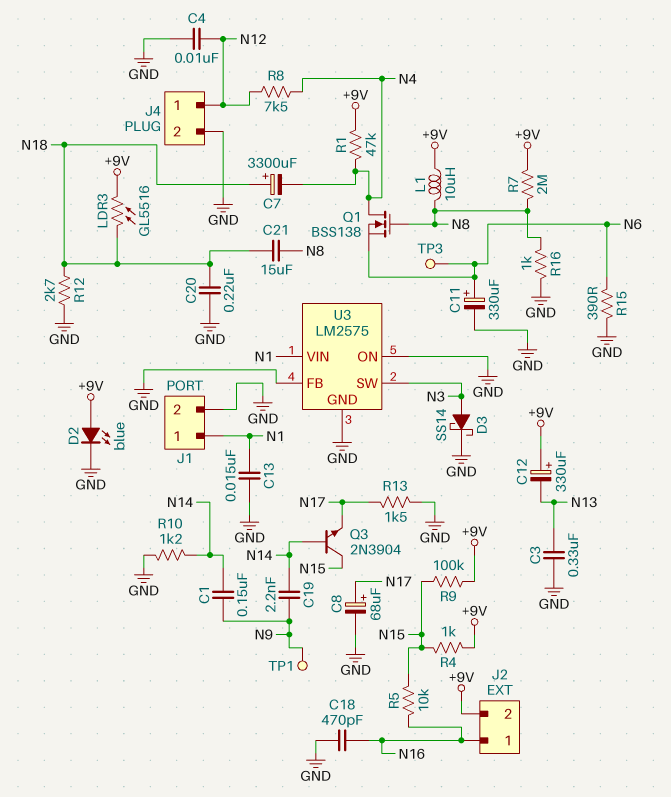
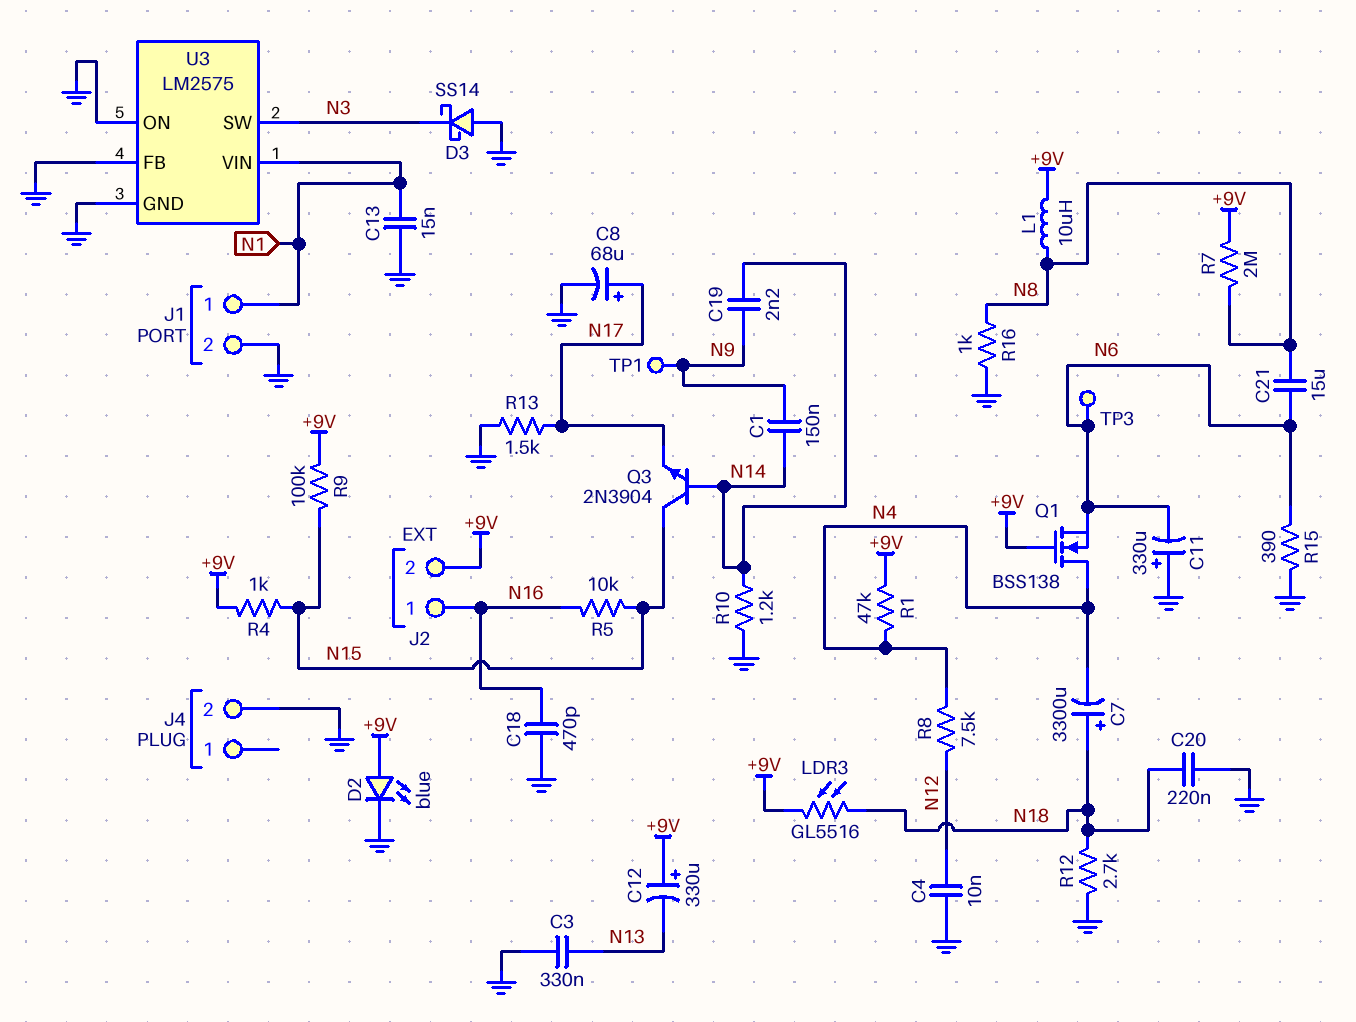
C11: 330uF (plus N6, minus GND) -> 330uF (plus GND, minus N6)
C21: 15uF (N8, N18) -> 15uF (N6, N8)
D3: schottky SS14 (A N3, K GND) -> schottky SS14 (A GND, K N3)
J4 pin 1: N12 -> none
Q1: NMOS BSS138 (G N8, D N4, S N6) -> NMOS BSS138 (G +9V, D N4, S N6)

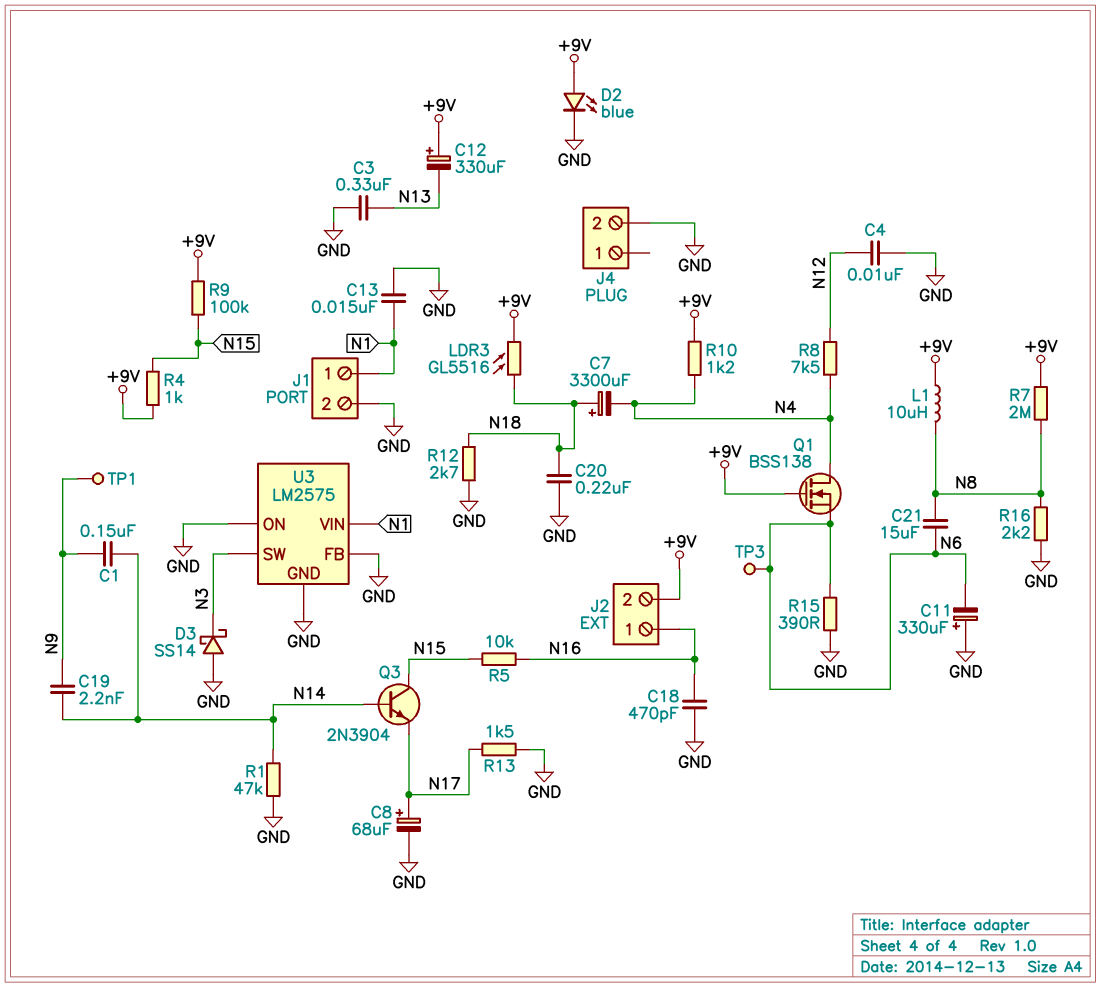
R1: 47k (+9V, N4) -> 47k (GND, N14)
R10: 1.2k (GND, N14) -> 1.2k (+9V, N4)
R16: 1k (GND, N8) -> 2.2k (GND, N8)

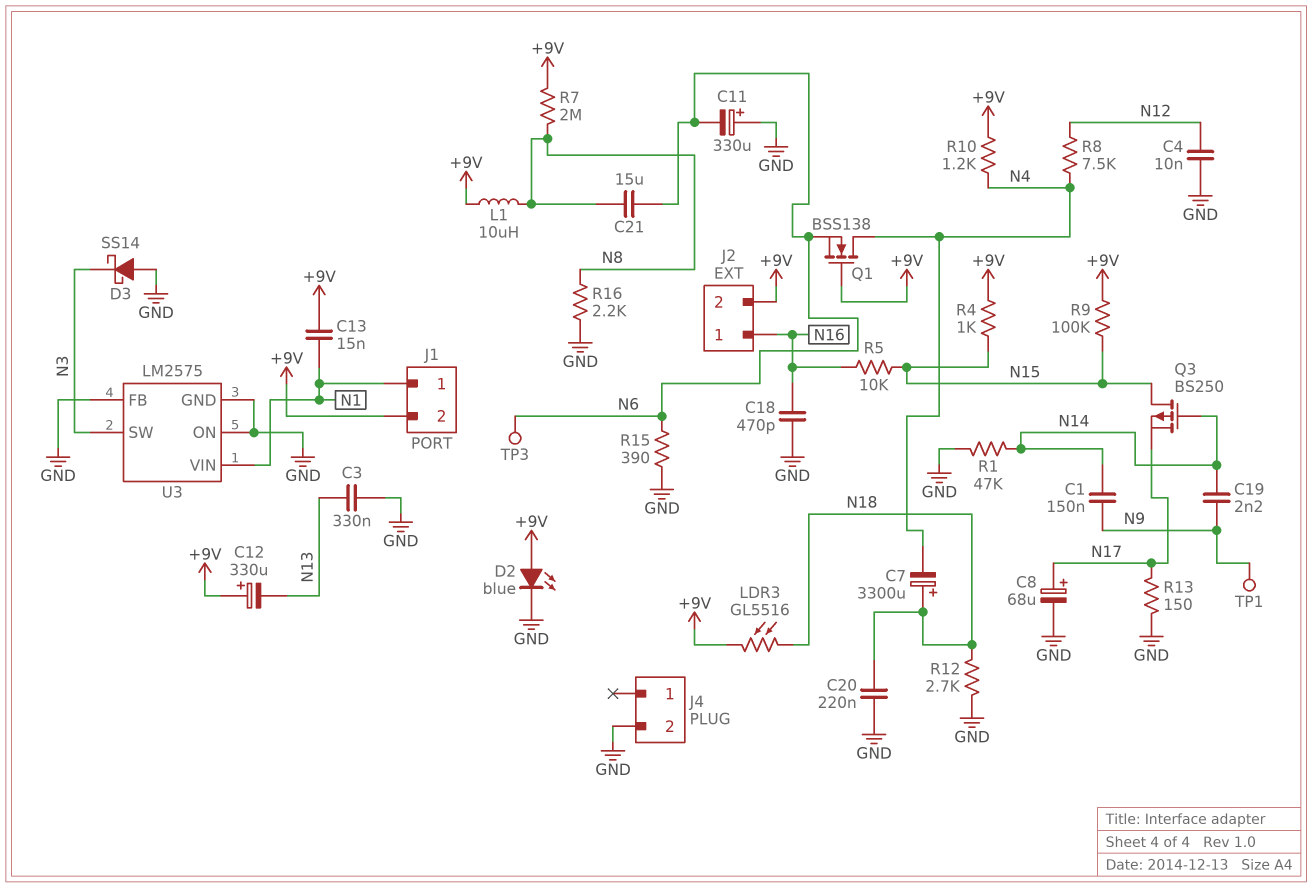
C13: 15nF (GND, N1) -> 15nF (+9V, N1)
J1 pin 2: GND -> +9V
Q3: NPN 2N3904 (B N14, C N15, E N17) -> PMOS BS250 (G N14, D N15, S N17)
R13: 1.5k (GND, N17) -> 150 (GND, N17)

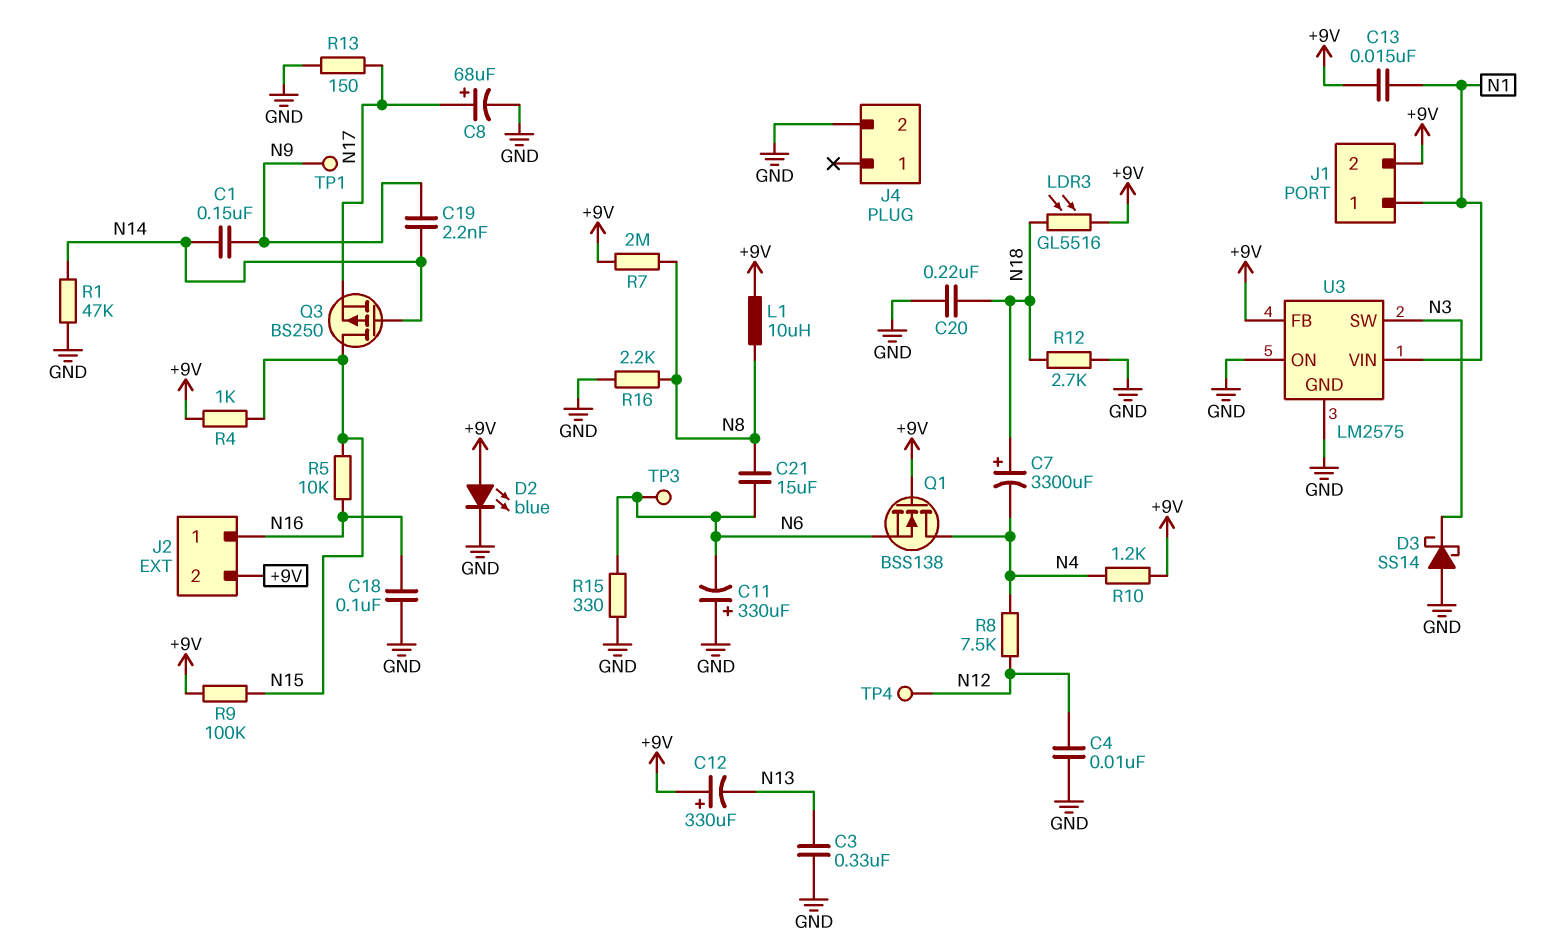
C18: 470pF (GND, N16) -> 100nF (GND, N16)
R15: 390 (GND, N6) -> 330 (GND, N6)
TP4: none -> test point (N12)
U3 pin FB: GND -> +9V

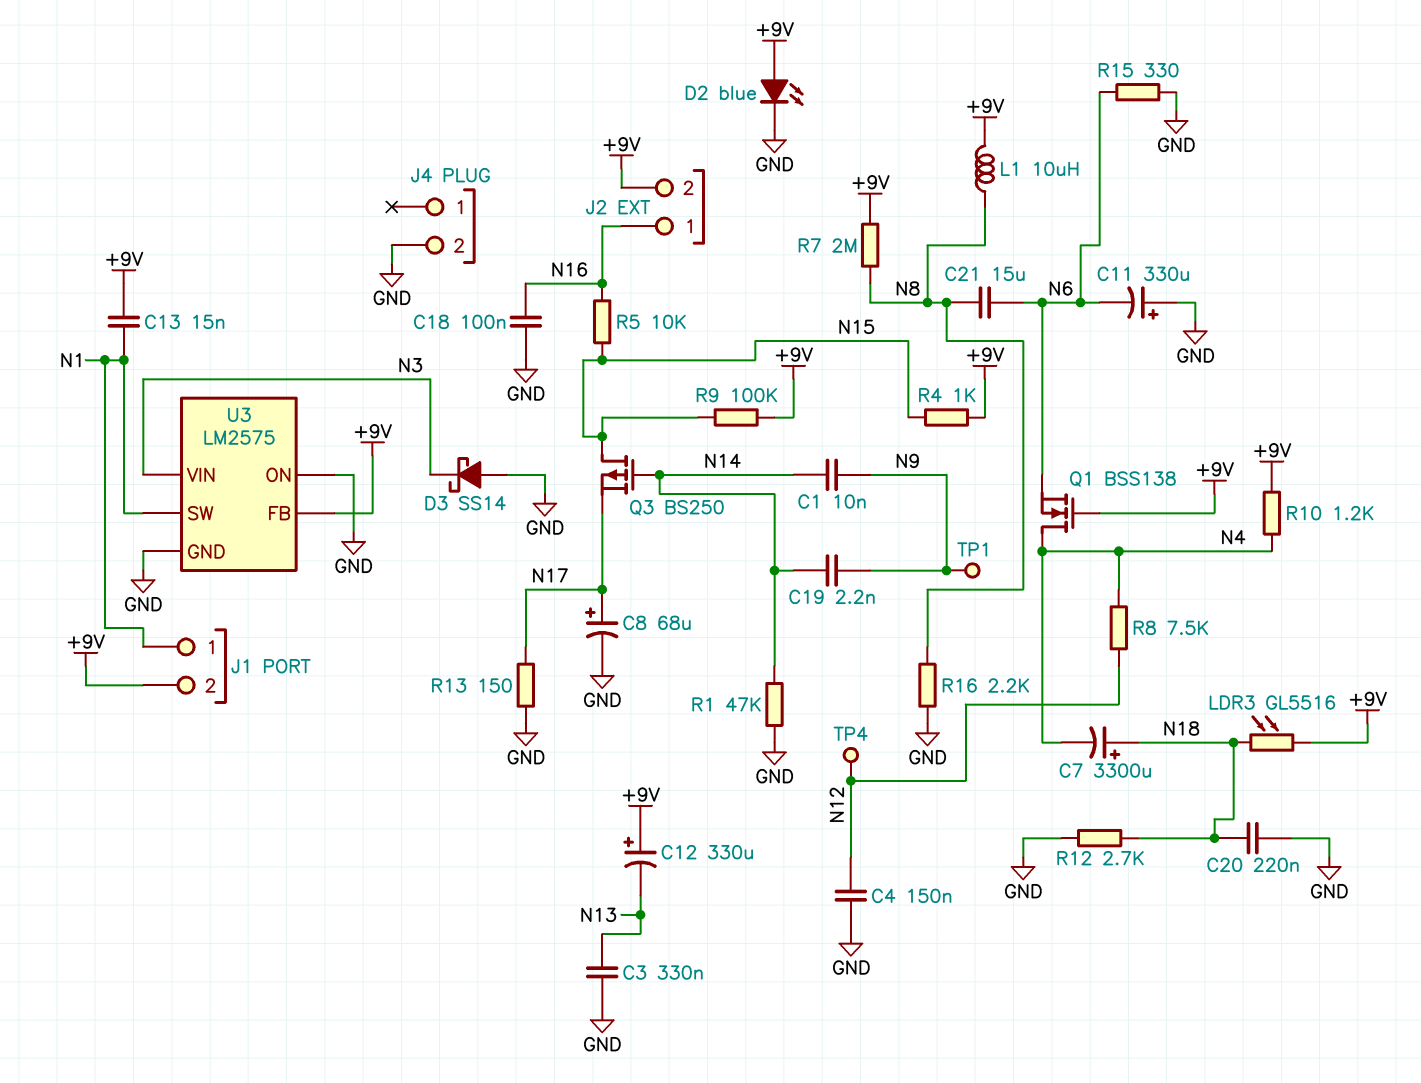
C1: 150nF (N9, N14) -> 10nF (N9, N14)
C4: 10nF (GND, N12) -> 150nF (GND, N12)
TP3: test point (N6) -> none
U3 pin SW: N3 -> N1
U3 pin VIN: N1 -> N3

